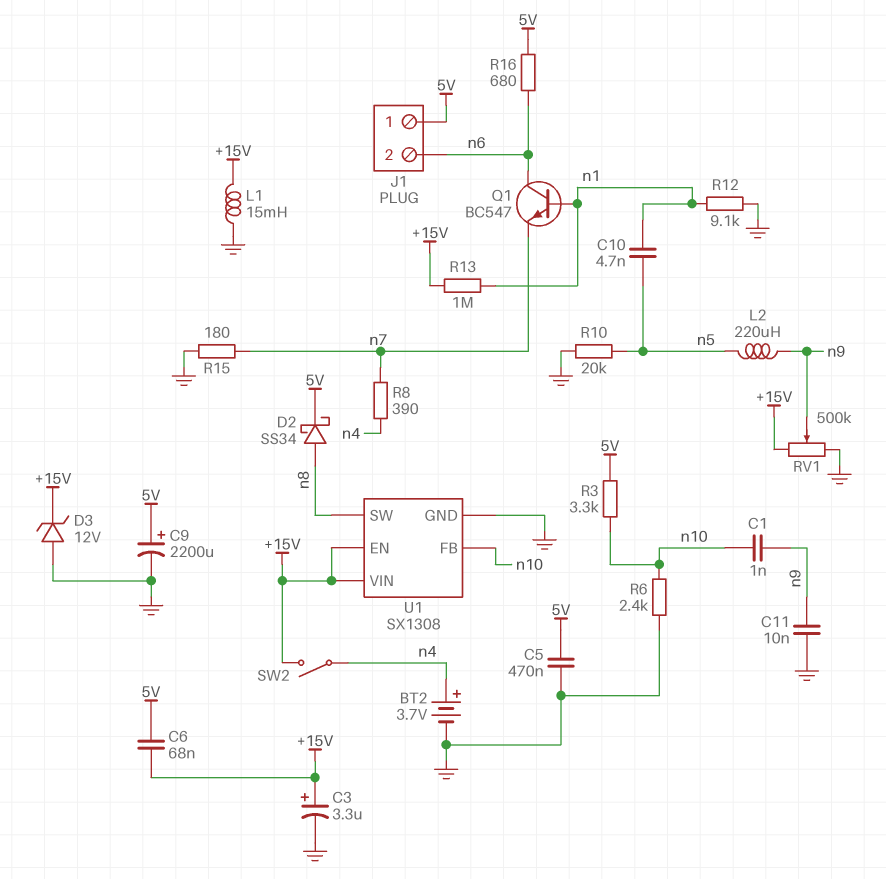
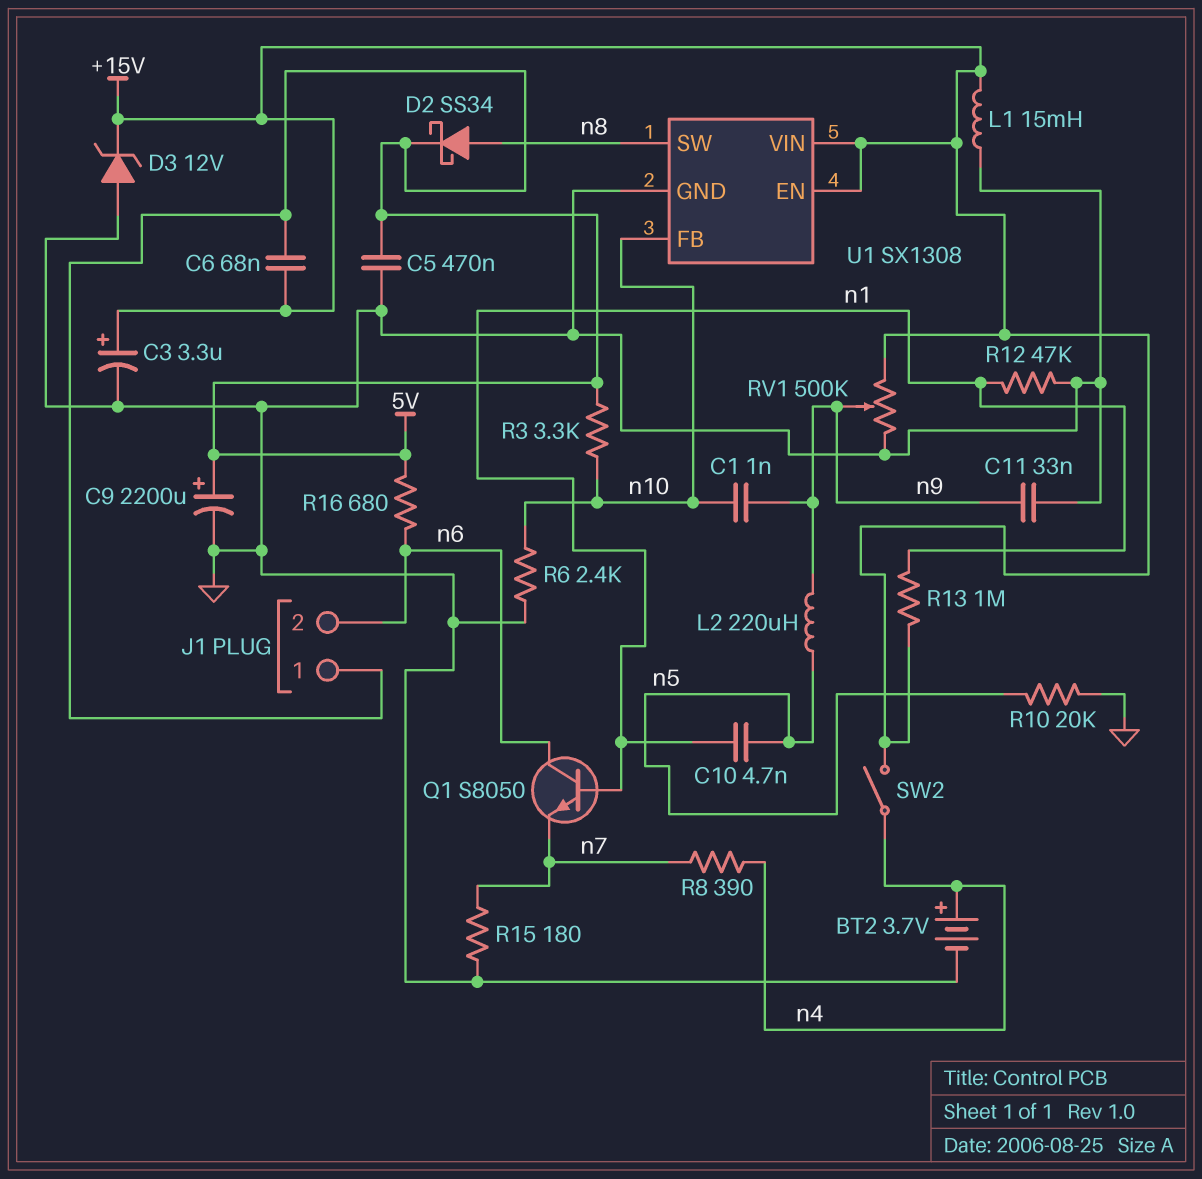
C11: 10nF (GND, n9) -> 33nF (GND, n9)
Q1: NPN BC547 (B n1, C n6, E n7) -> NPN S8050 (B n1, C n6, E n7)
R12: 9.1k (GND, n1) -> 47k (GND, n1)

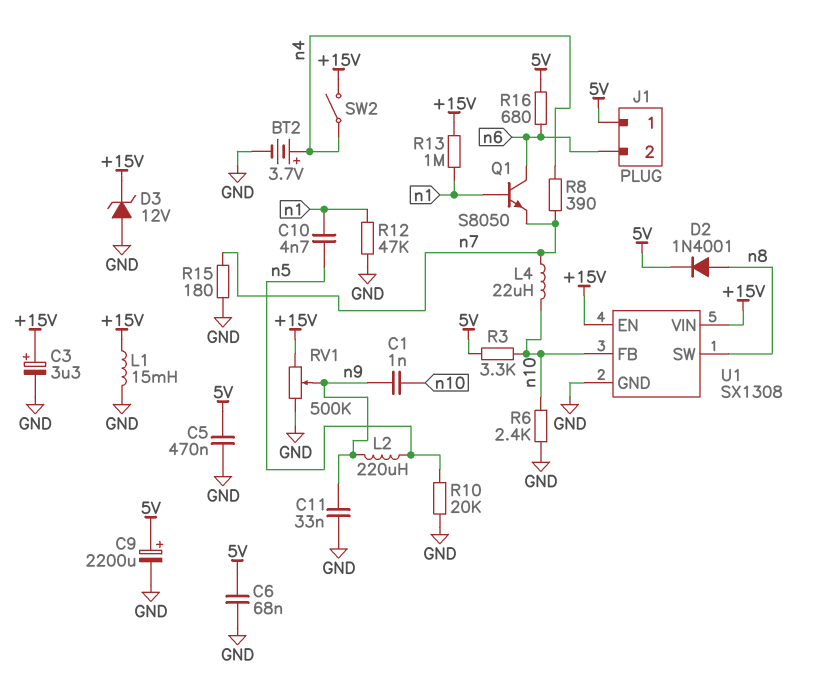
C6: 68nF (+15V, 5V) -> 68nF (5V, GND)
D2: schottky SS34 (A n8, K 5V) -> diode 1N4001 (A n8, K 5V)
L4: none -> 22uH (n7, n10)

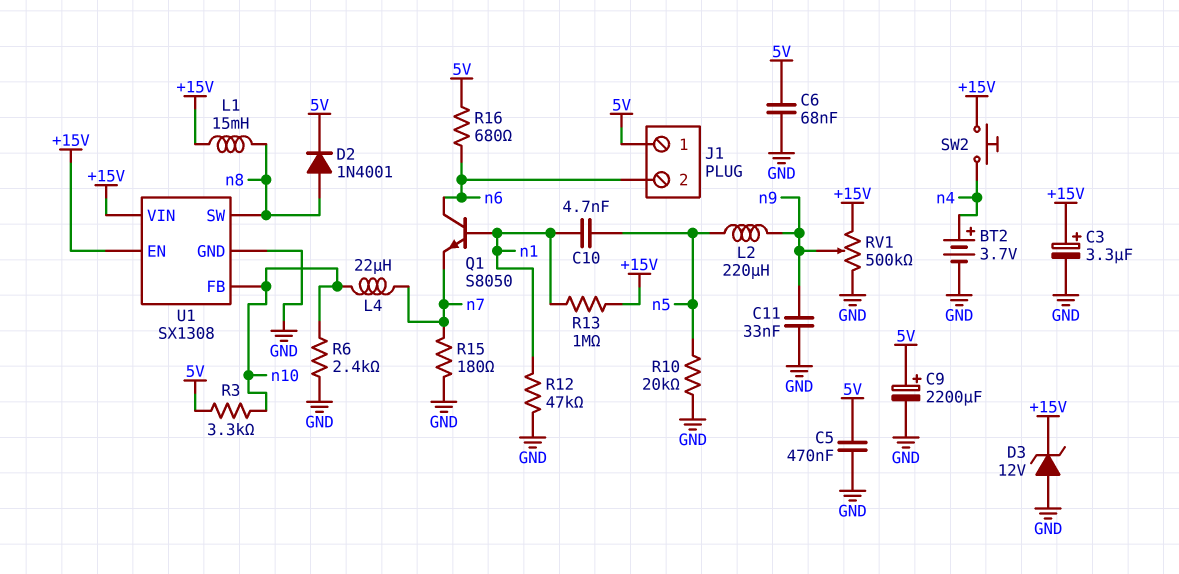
C1: 1nF (n9, n10) -> none
L1: 15mH (+15V, GND) -> 15mH (+15V, n8)
R8: 390 (n4, n7) -> none
SW2: switch (+15V, n4) -> button (+15V, n4)

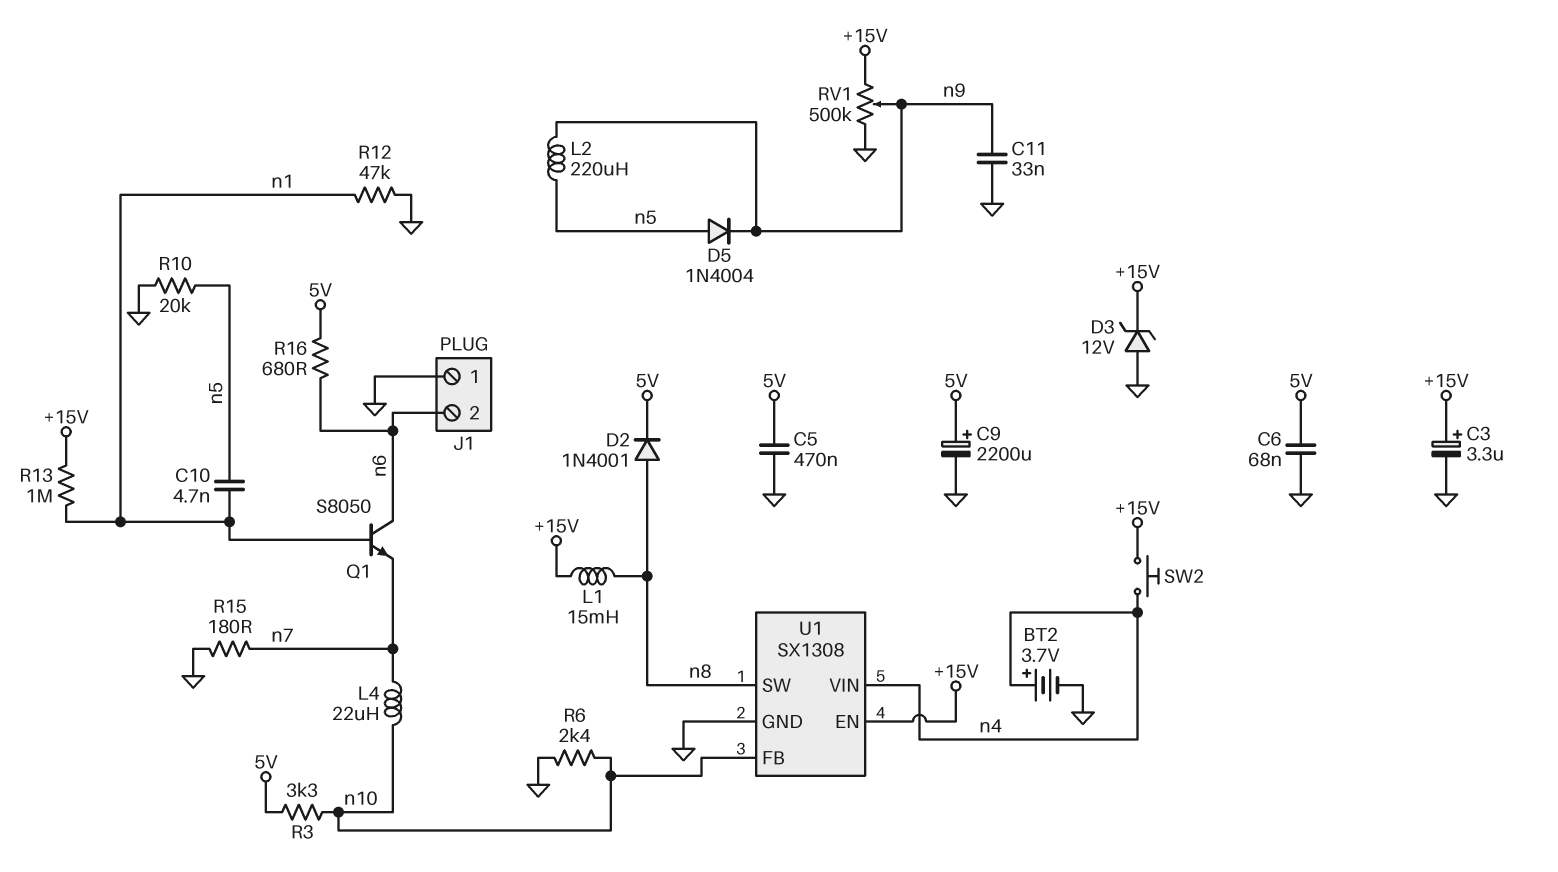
D5: none -> diode 1N4004 (A n5, K n9)
J1 pin 1: 5V -> GND
U1 pin VIN: +15V -> n4

